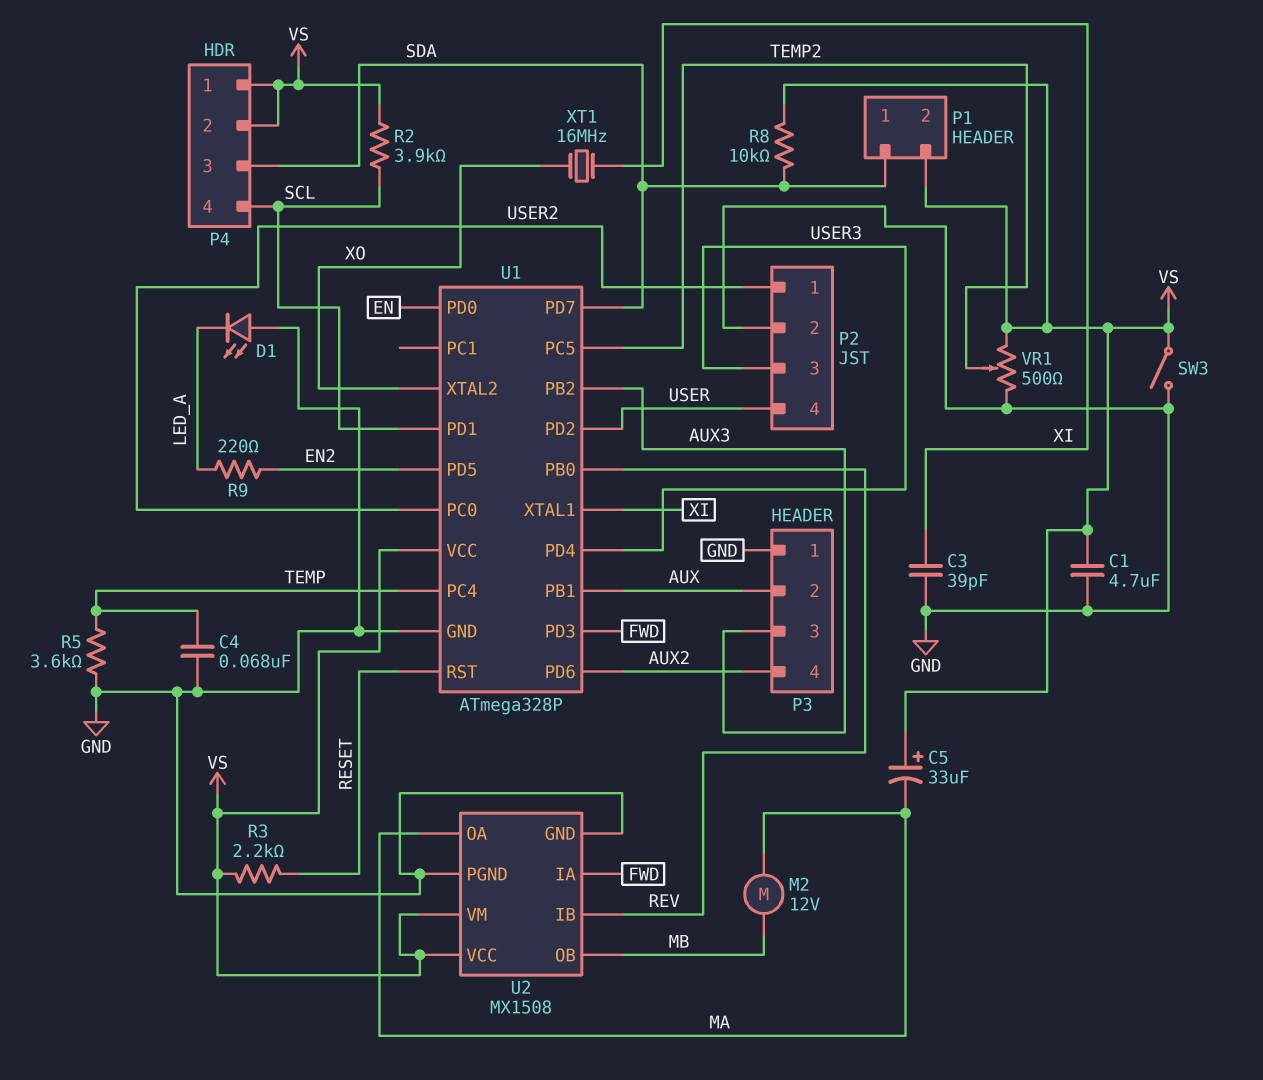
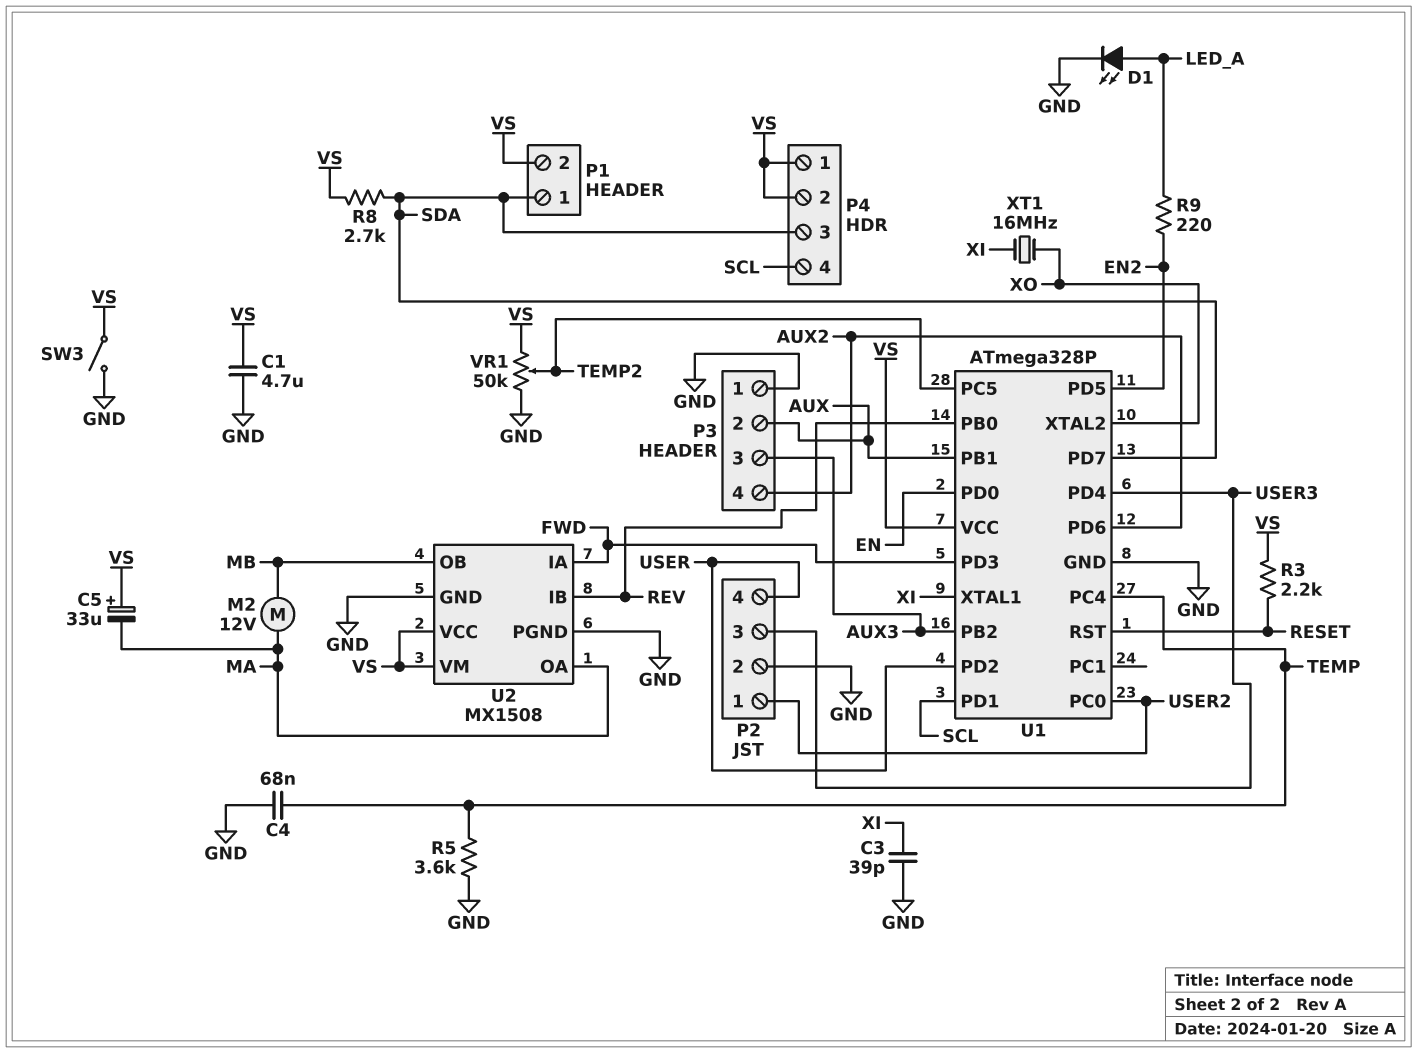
D1: LED (A GND, K LED_A) -> LED (A LED_A, K GND)
R2: 3.9k (SCL, VS) -> none
R8: 10k (SDA, VS) -> 2.7k (SDA, VS)
VR1: 500 (GND, VS, wiper TEMP2) -> 50k (GND, VS, wiper TEMP2)

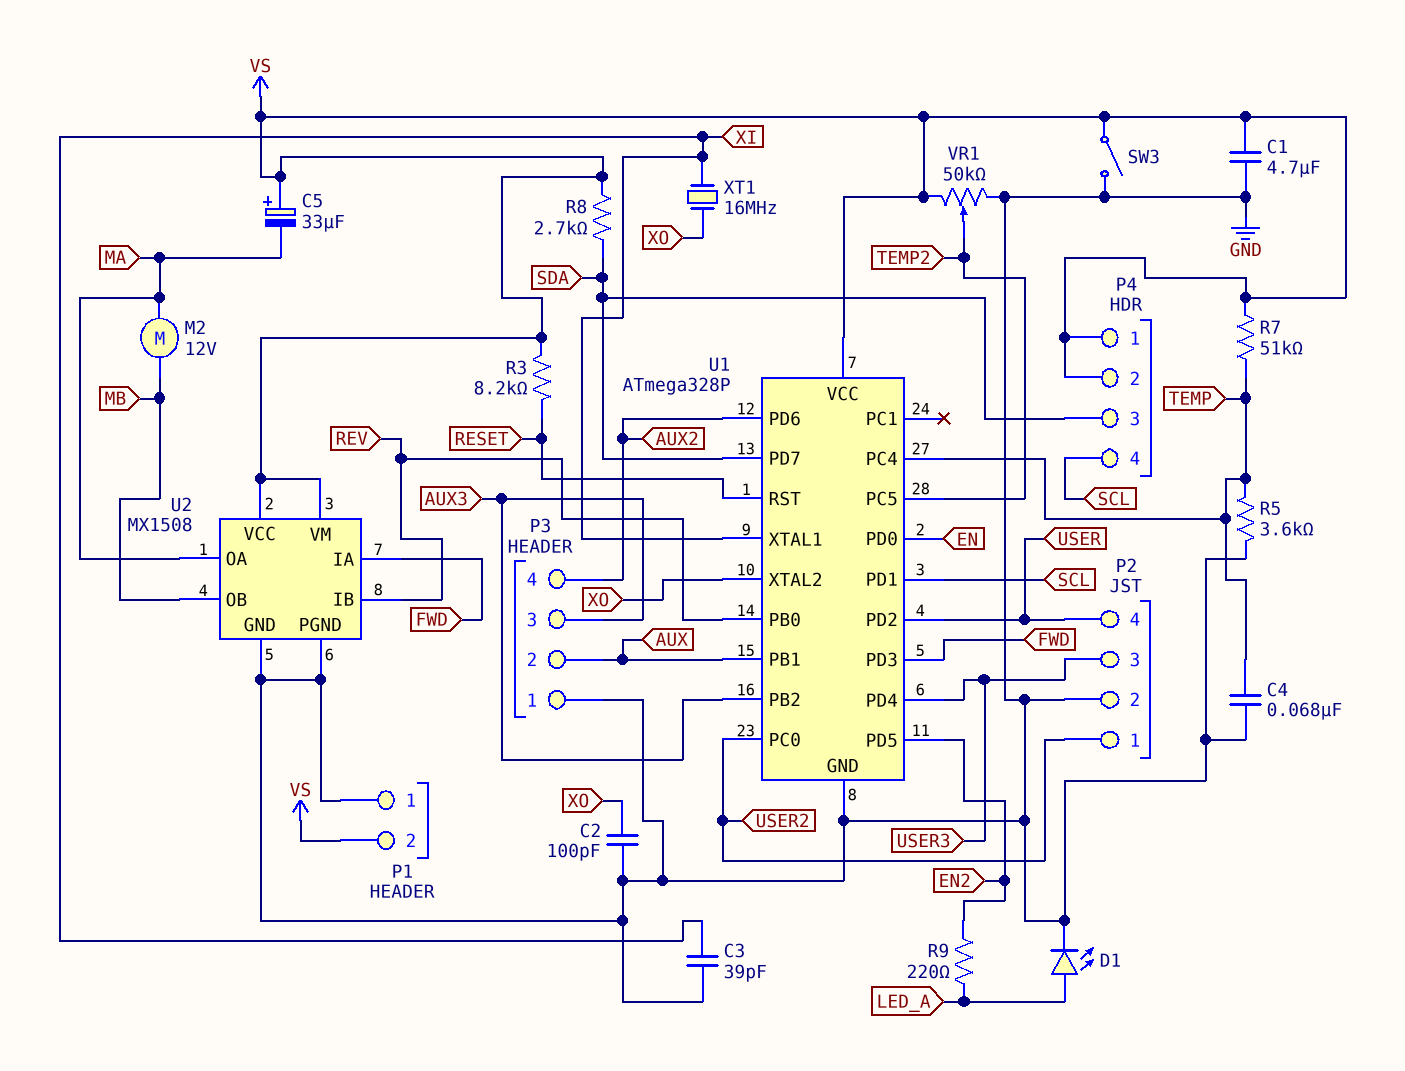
C2: none -> 100pF (GND, XO)
P1 pin 1: SDA -> GND
R3: 2.2k (RESET, VS) -> 8.2k (RESET, VS)
R7: none -> 51k (TEMP, VS)

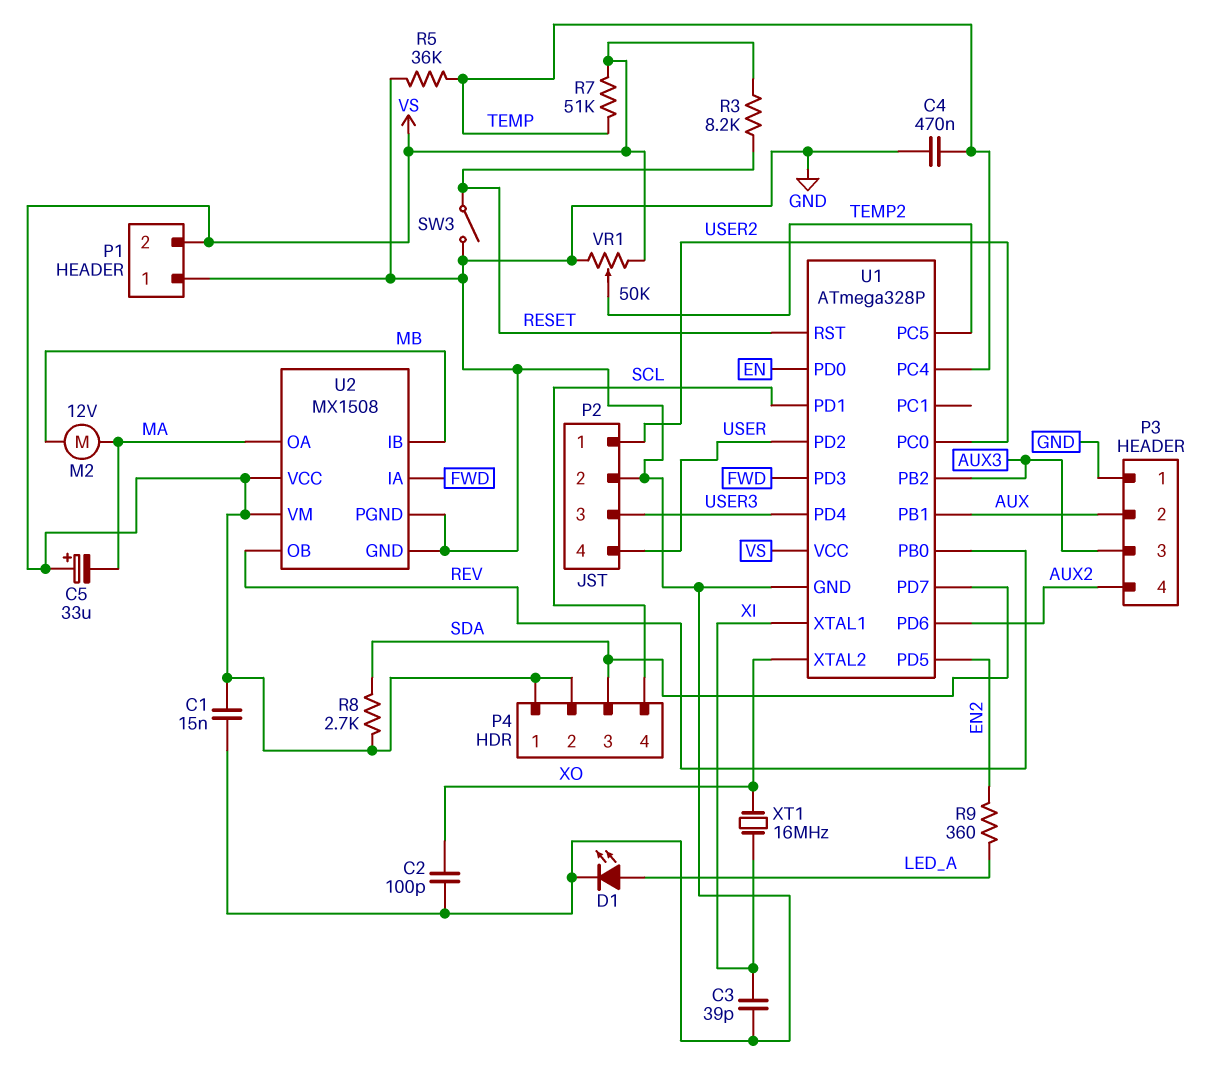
C1: 4.7uF (GND, VS) -> 15nF (GND, VS)
C4: 68nF (GND, TEMP) -> 470nF (GND, TEMP)
R5: 3.6k (GND, TEMP) -> 36k (GND, TEMP)
R9: 220 (EN2, LED_A) -> 360 (EN2, LED_A)
SW3: switch (GND, VS) -> switch (GND, RESET)
U2 pin IB: REV -> MB
U2 pin OB: MB -> REV

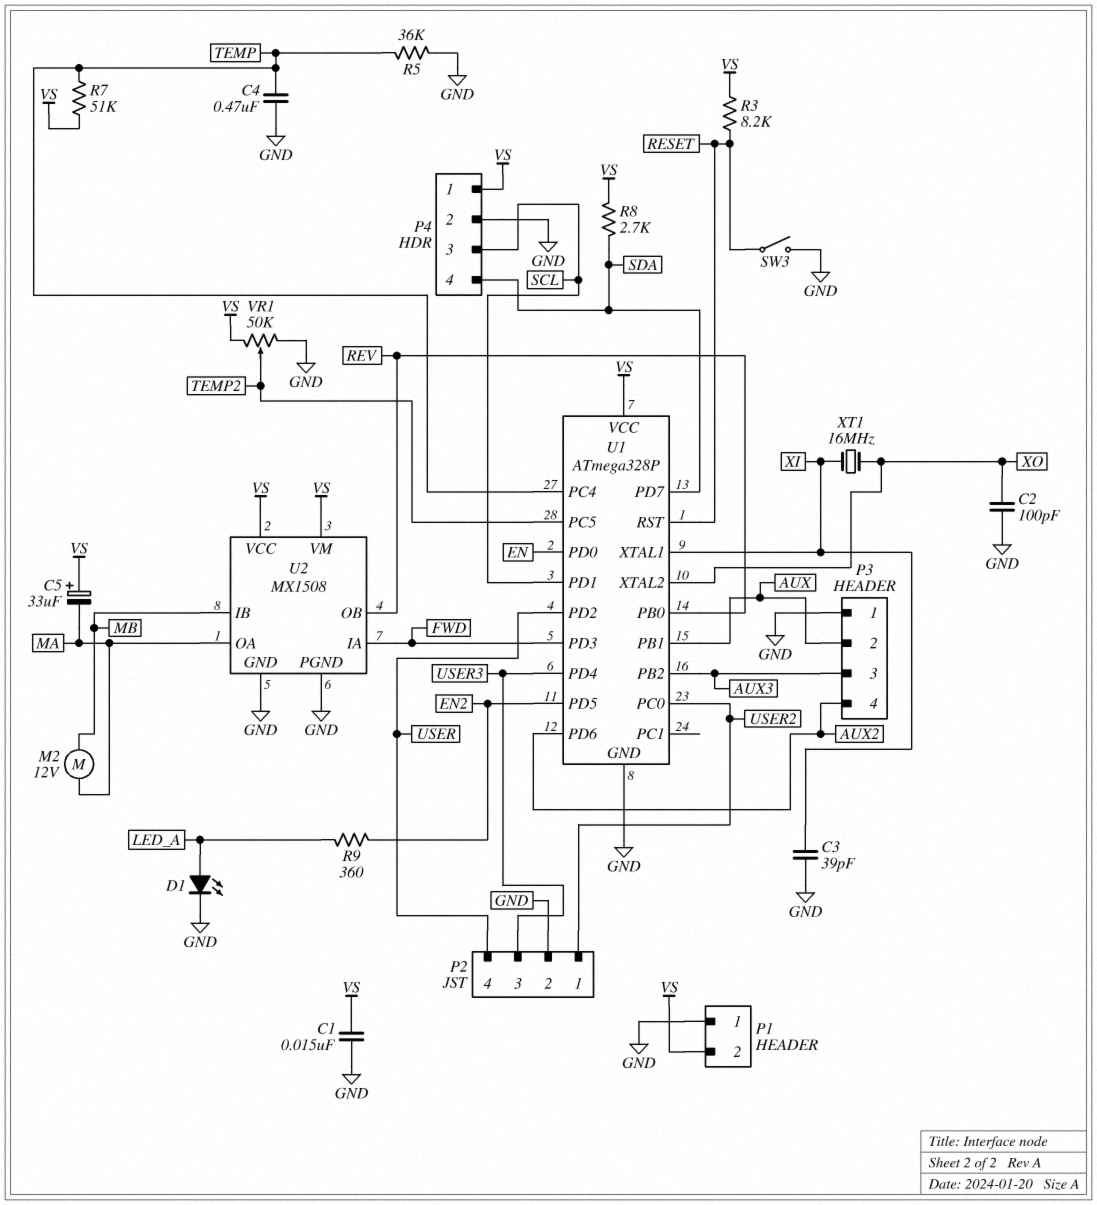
P4 pin 2: VS -> GND
P4 pin 3: SDA -> SCL
P4 pin 4: SCL -> SDA

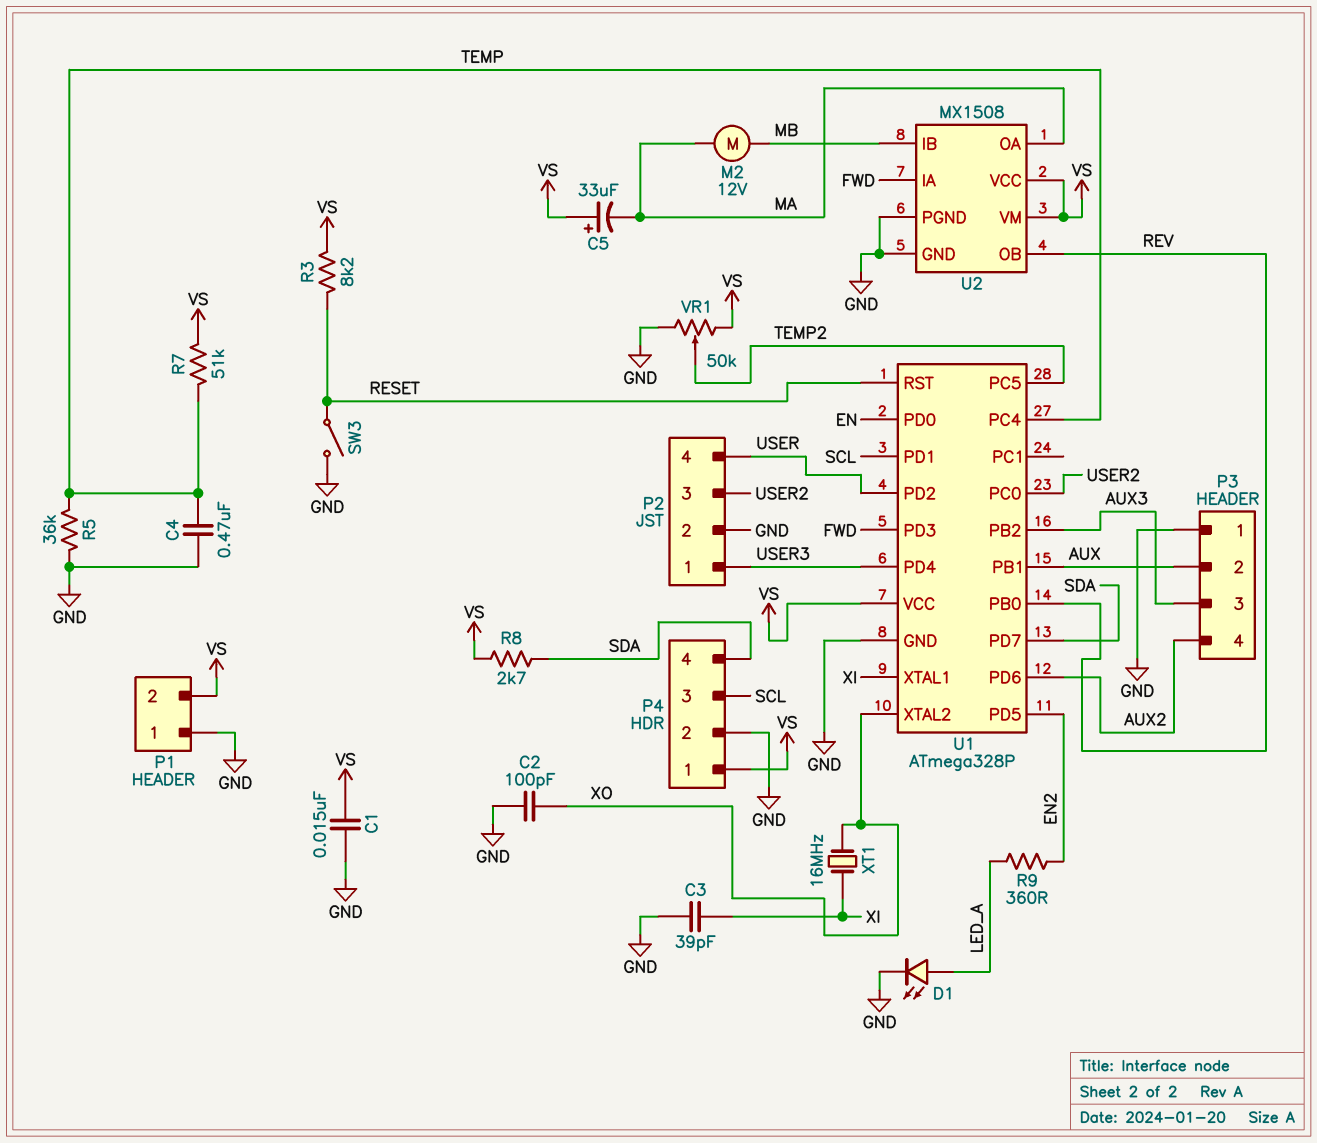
P2 pin 1: USER2 -> USER3
P2 pin 3: USER3 -> USER2

